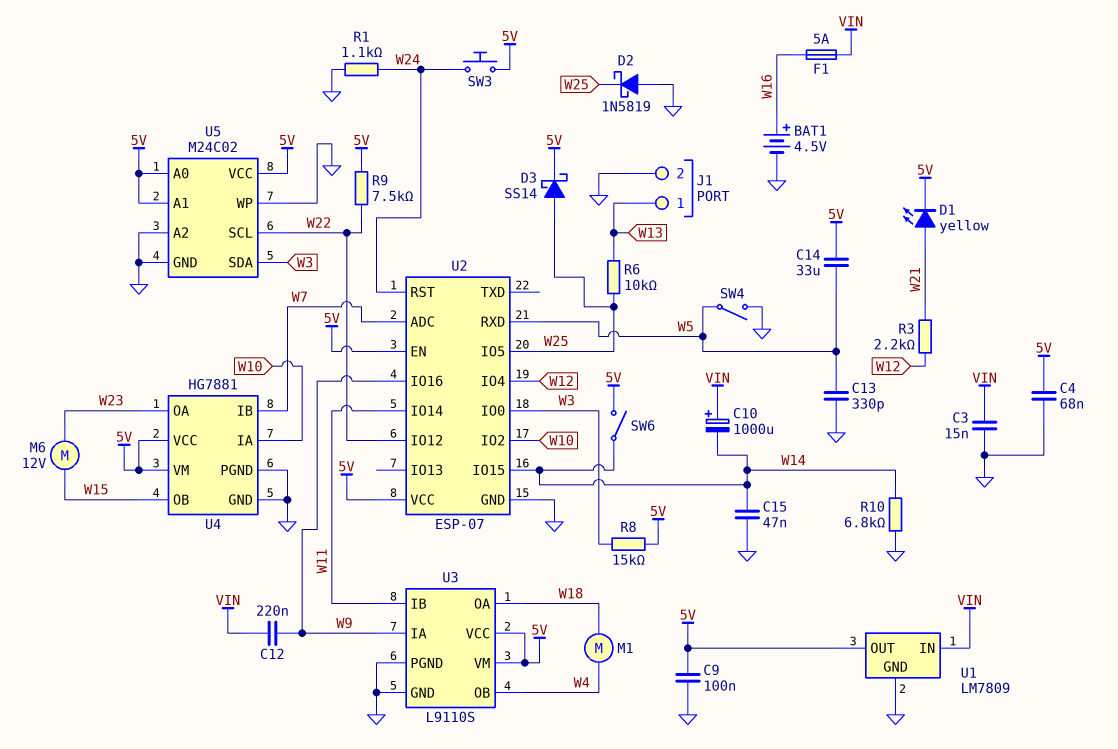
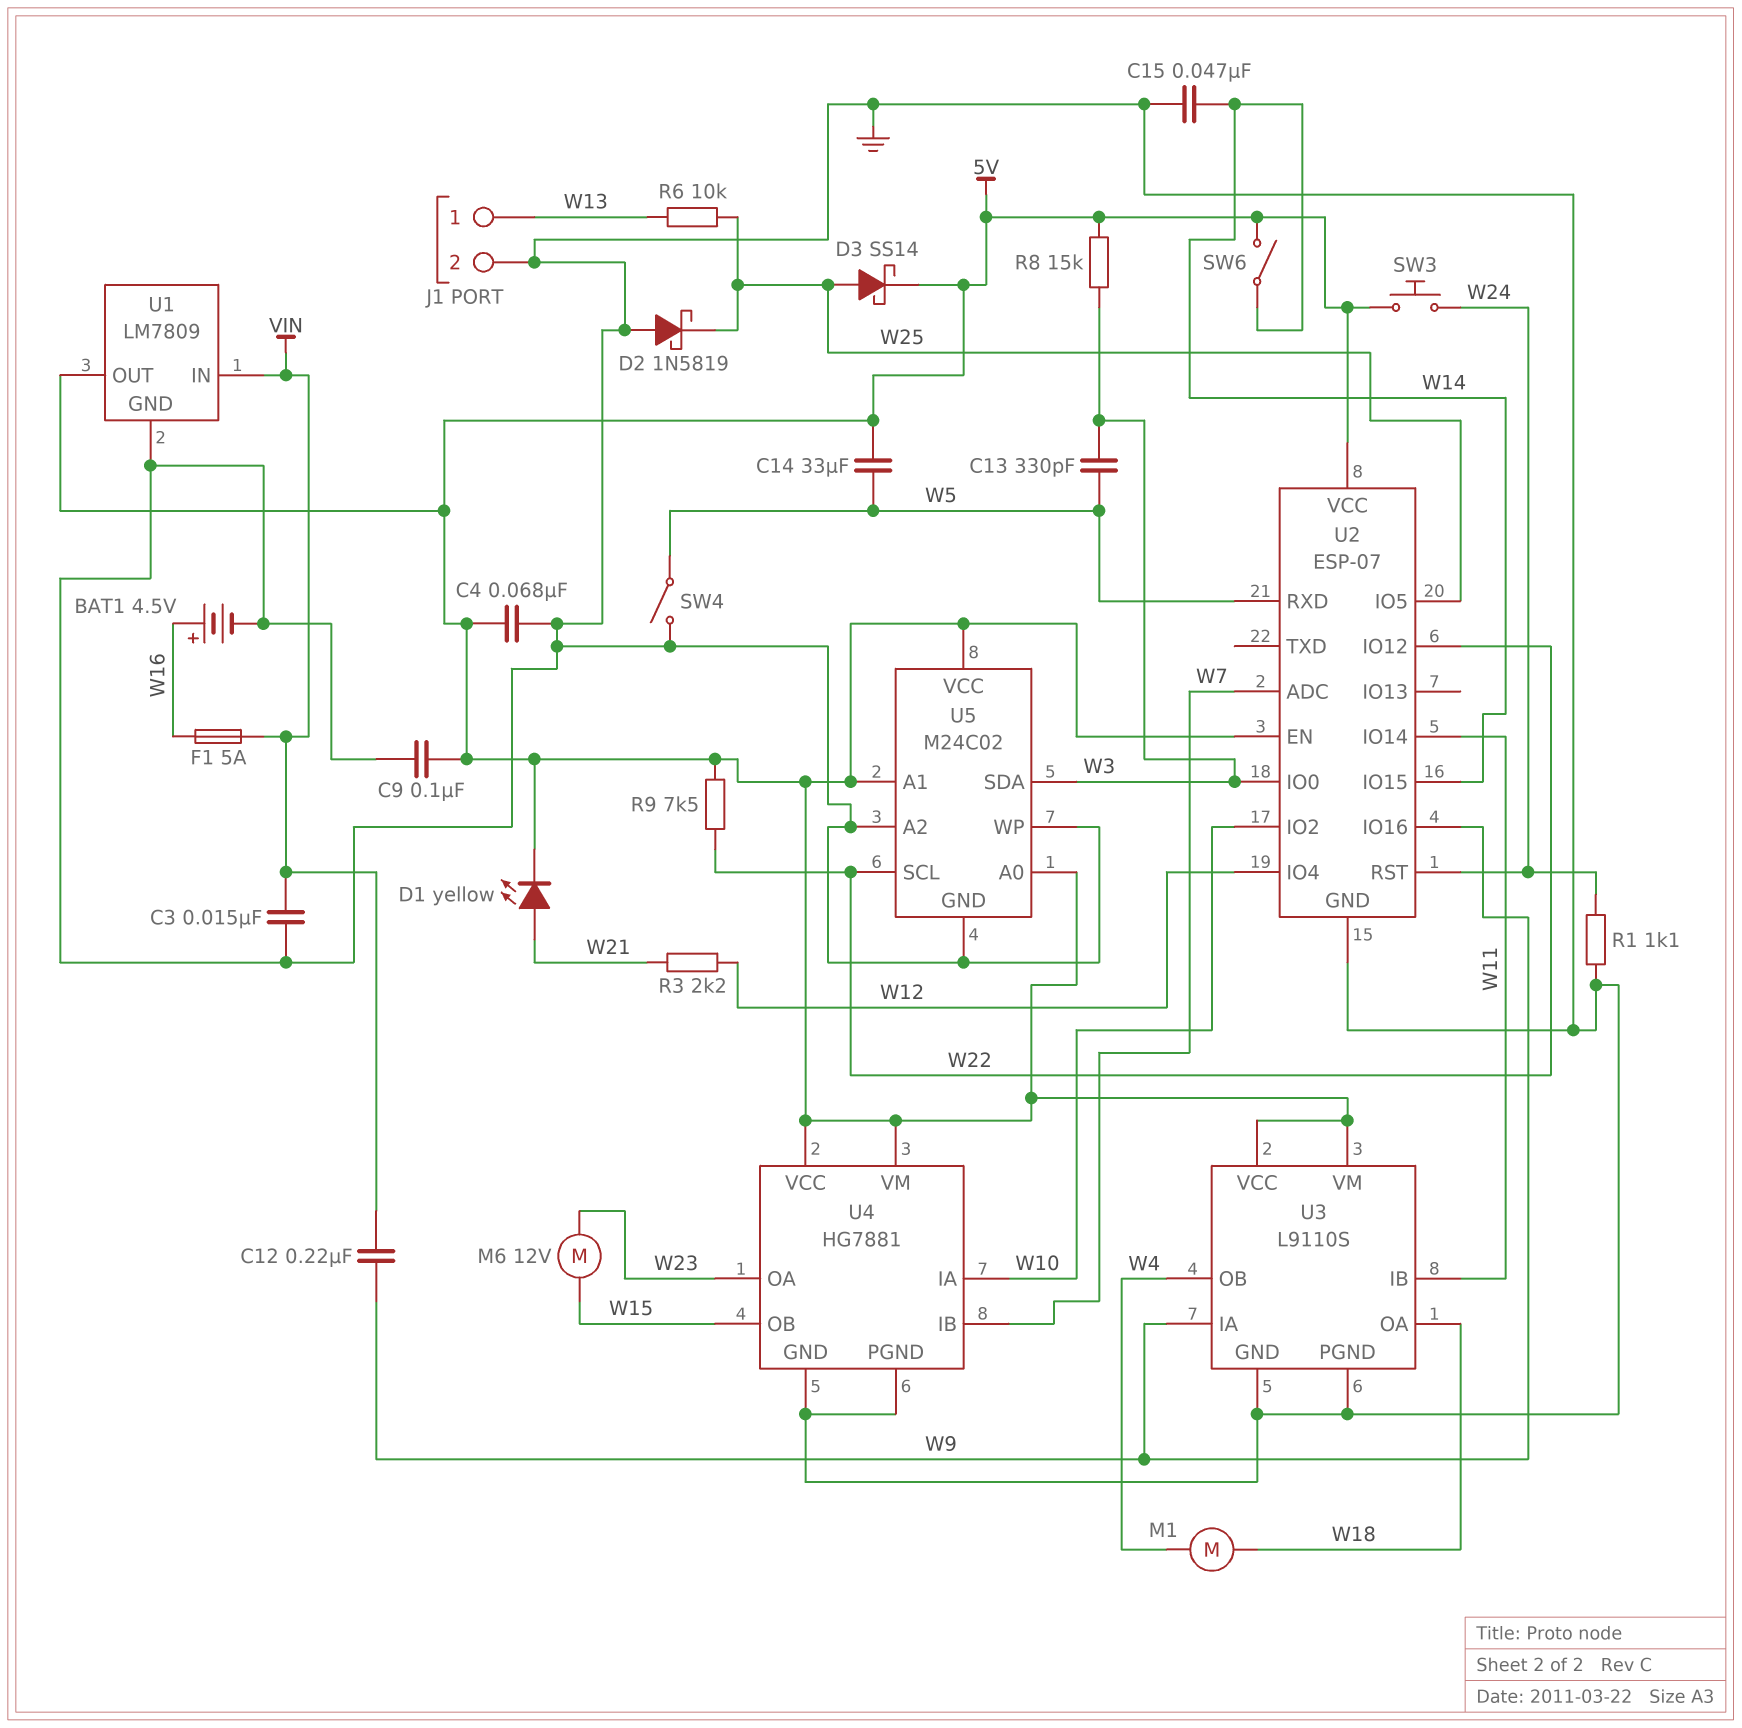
C10: 1000uF (plus VIN, minus W14) -> none
C13: 330pF (GND, W5) -> 330pF (W3, W5)
R10: 6.8k (GND, W14) -> none

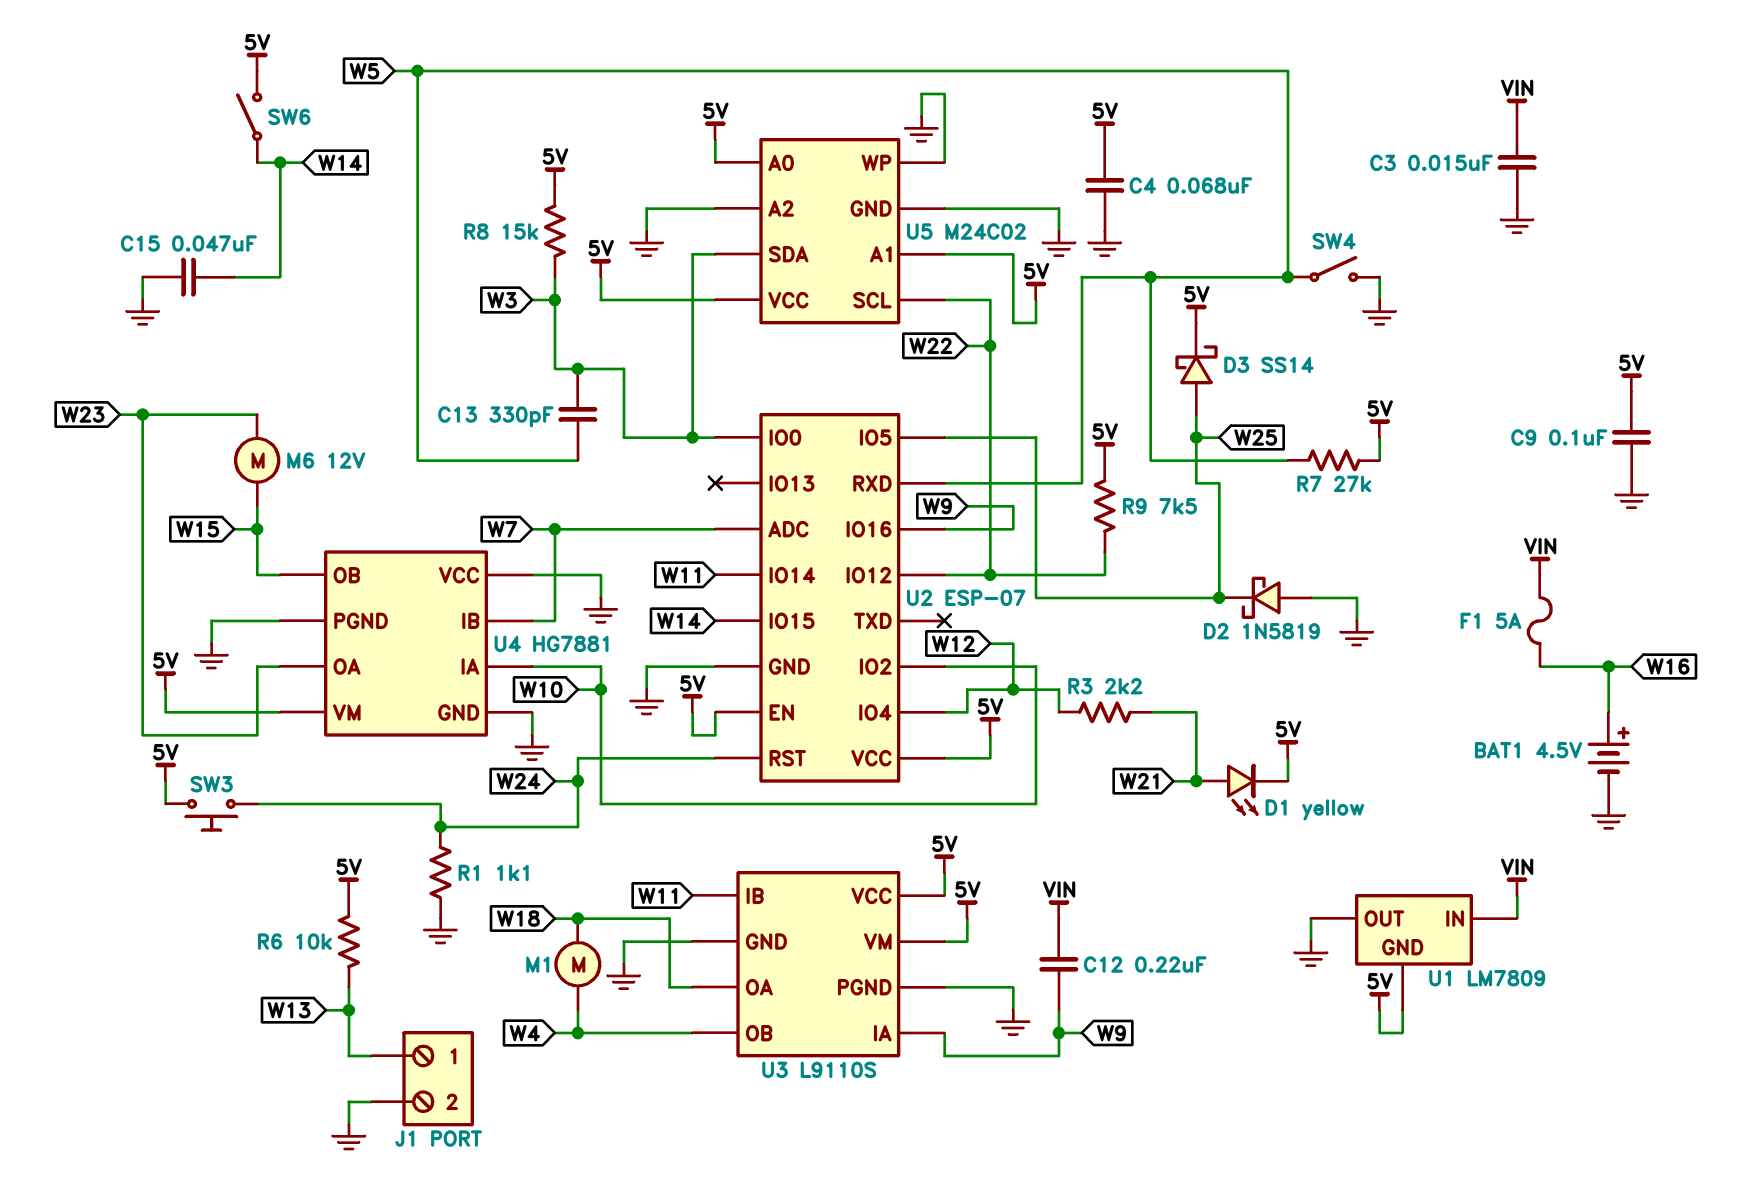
C14: 33uF (5V, W5) -> none
R6: 10k (W13, W25) -> 10k (5V, W13)
R7: none -> 27k (5V, W5)
U1 pin GND: GND -> 5V
U1 pin OUT: 5V -> GND
U4 pin VCC: 5V -> GND

